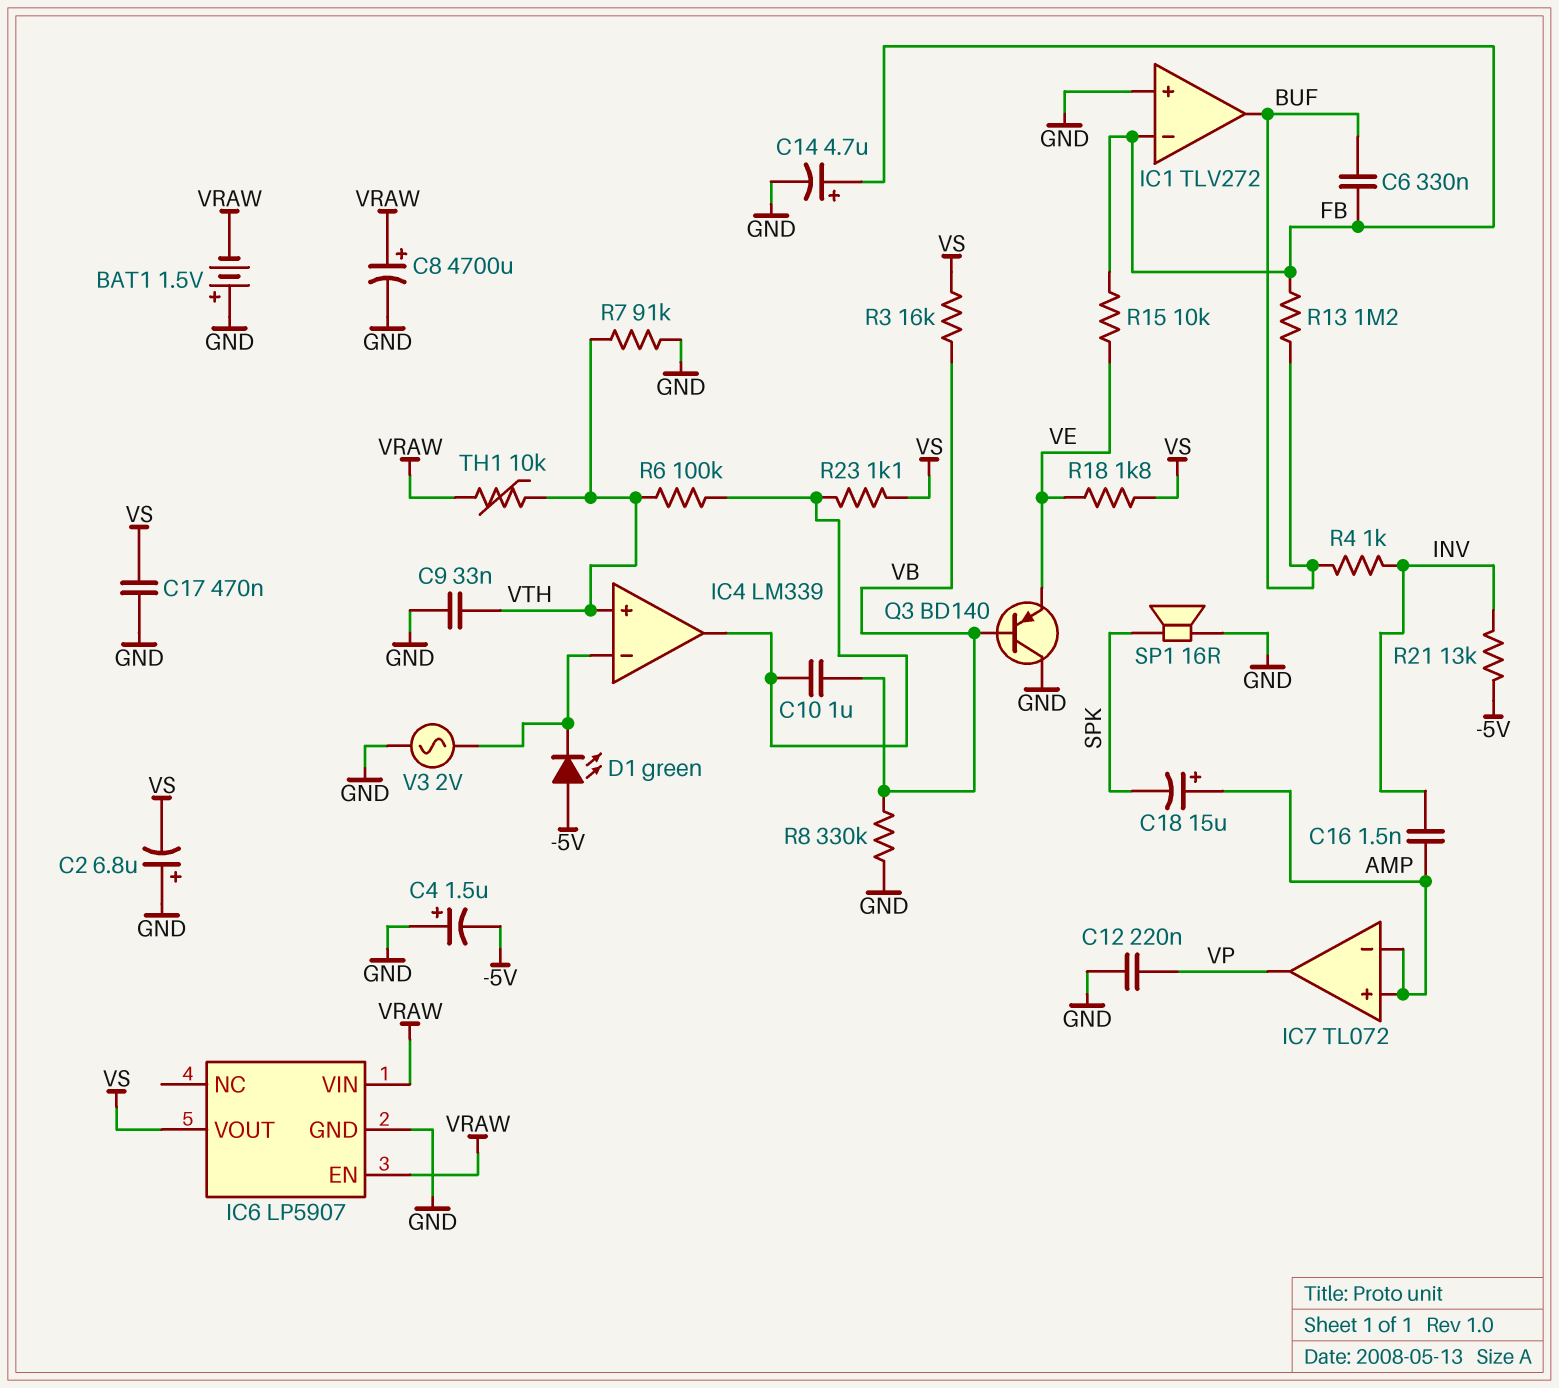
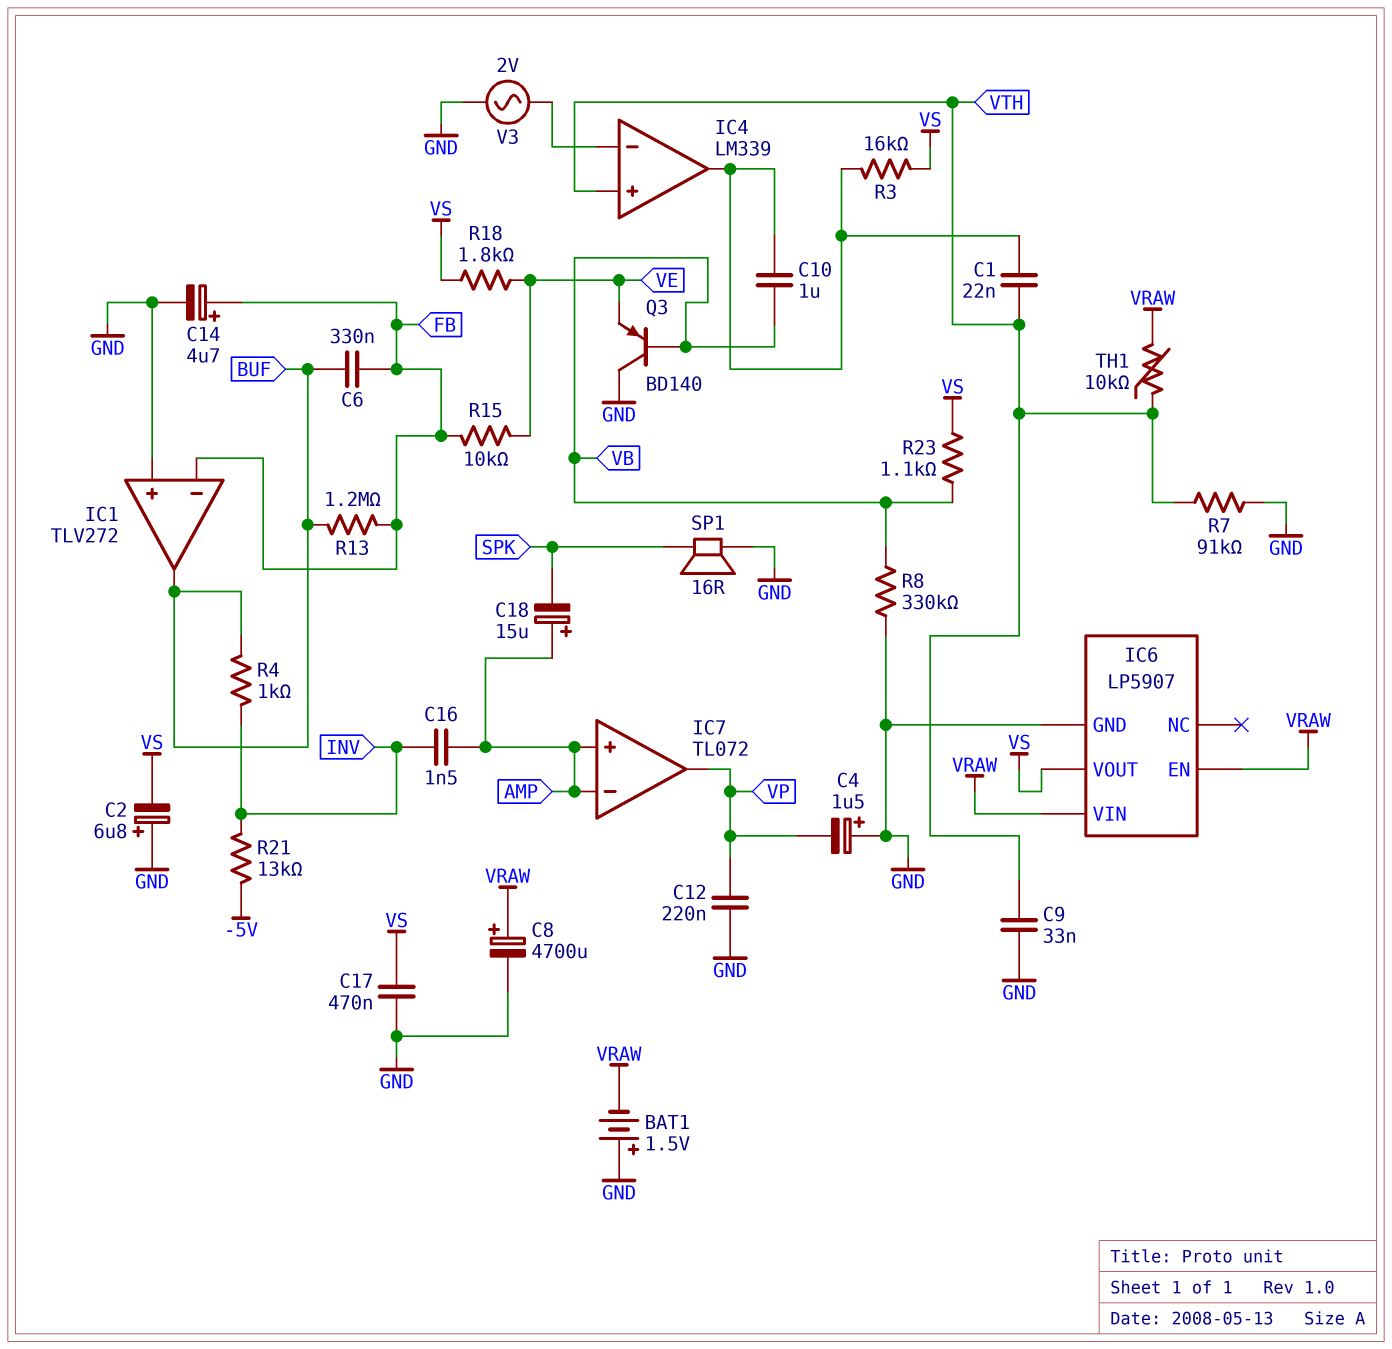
C1: none -> 22nF (IC4/out, VTH)
C4: 1.5uF (plus GND, minus -5V) -> 1.5uF (plus GND, minus VP)
D1: LED green (A -5V, K IC4/in-) -> none
R3: 16k (VB, VS) -> 16k (IC4/out, VS)
R6: 100k (IC4/out, VTH) -> none
R23: 1.1k (IC4/out, VS) -> 1.1k (VB, VS)

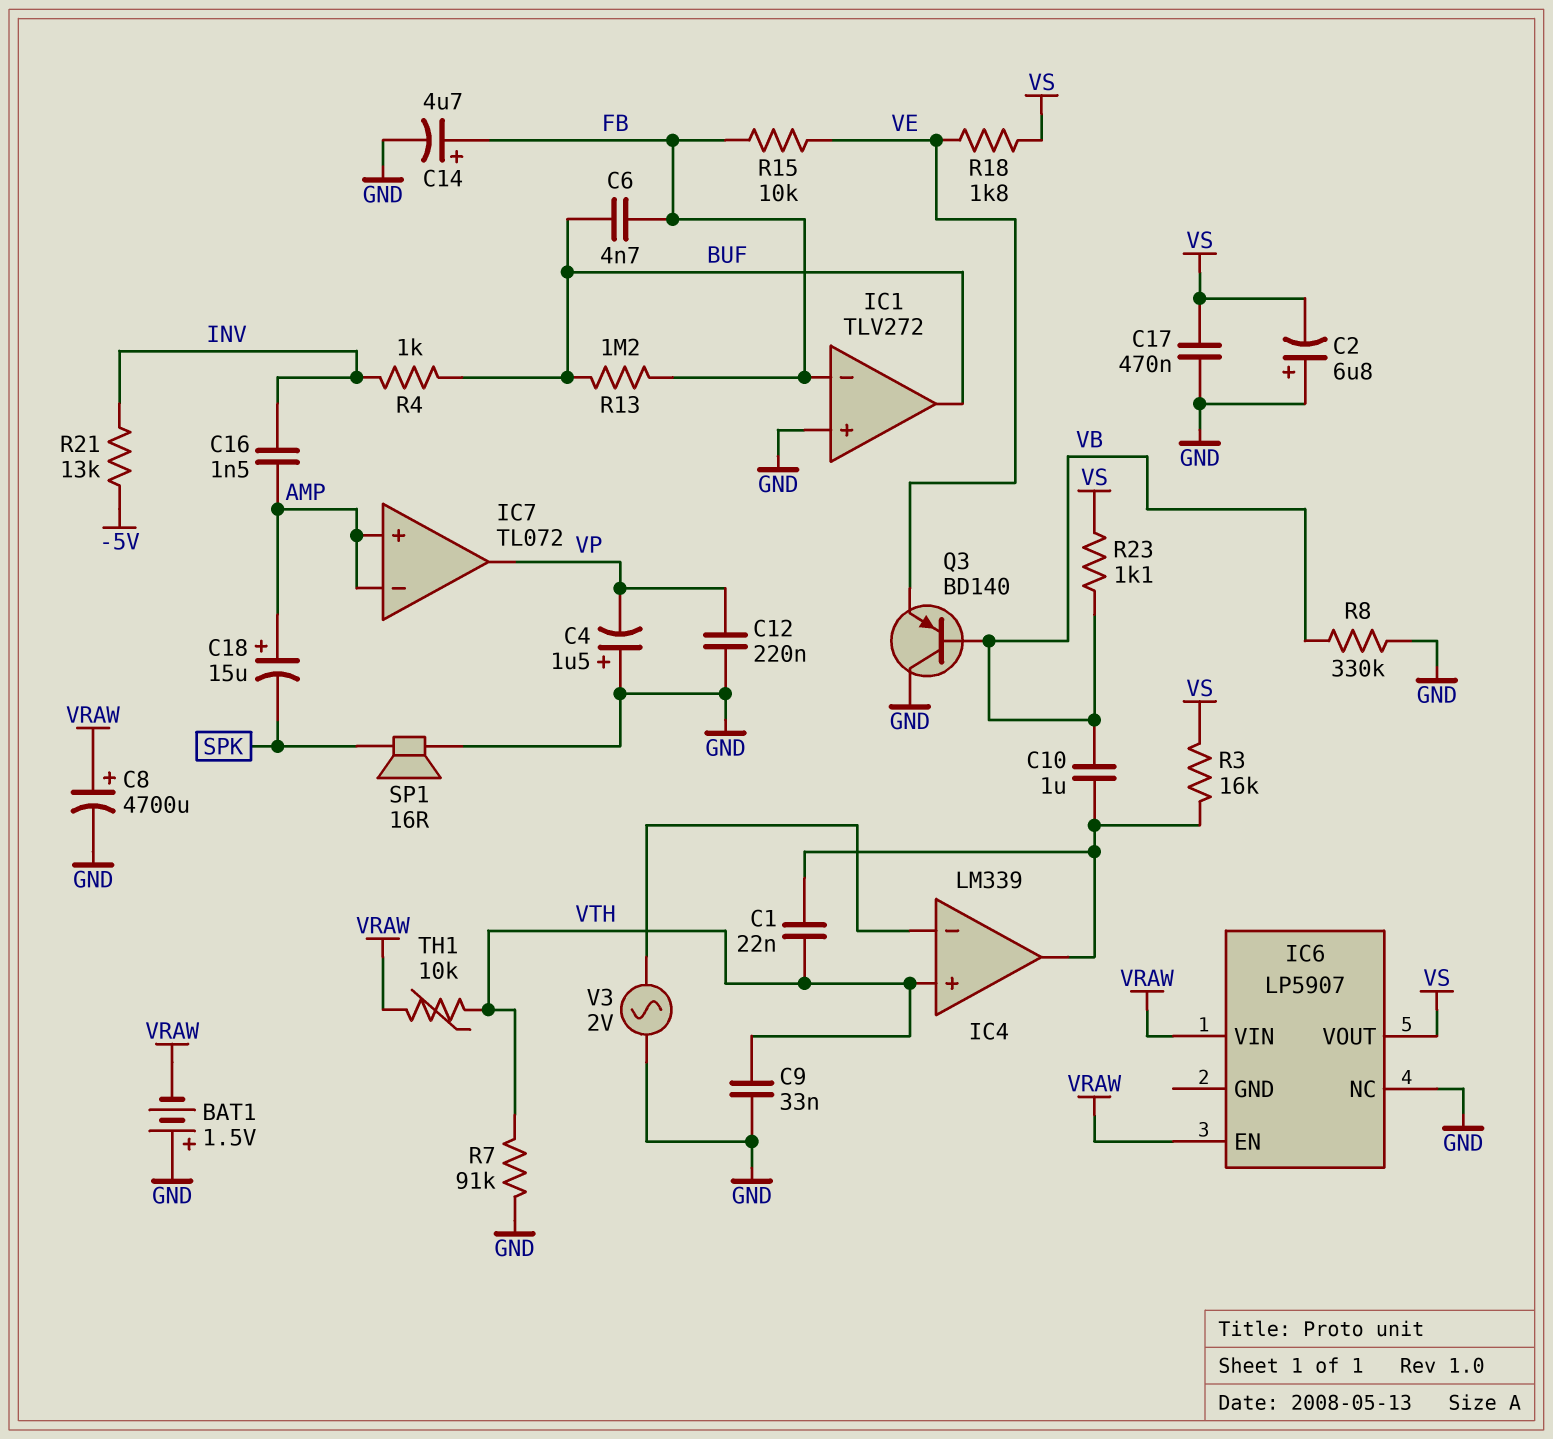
C6: 330nF (BUF, FB) -> 4.7nF (BUF, FB)
IC6 pin GND: GND -> none
IC6 pin NC: none -> GND

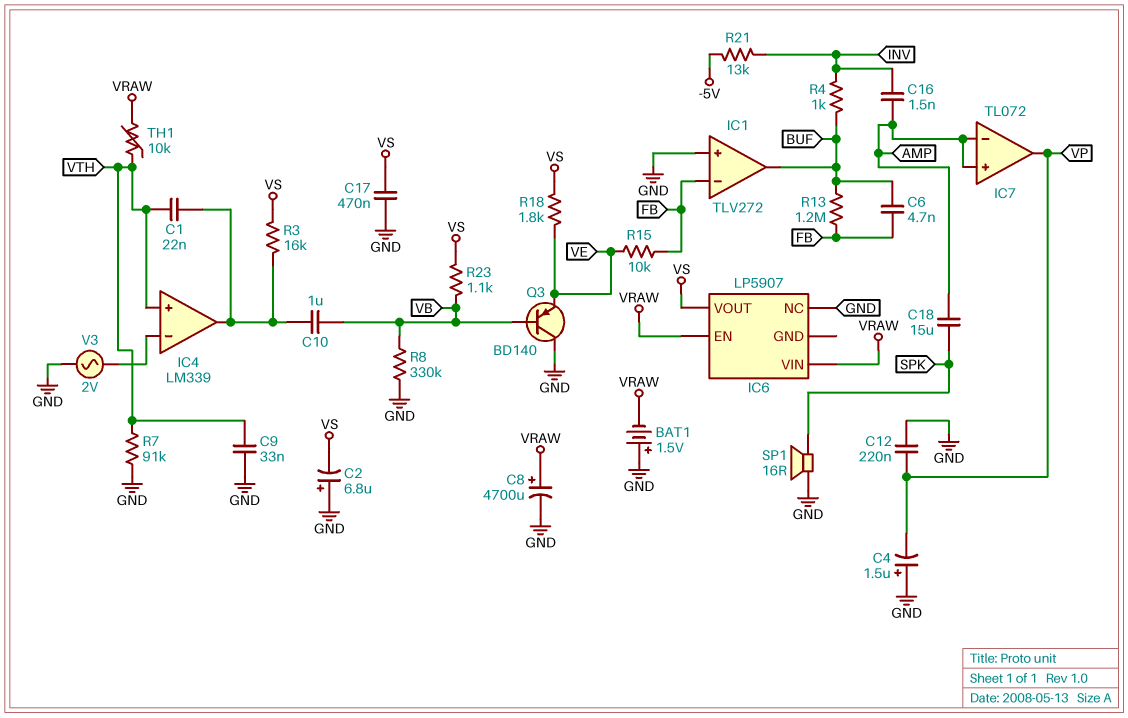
C14: 4.7uF (plus FB, minus GND) -> none
C18: 15uF (plus AMP, minus SPK) -> 15uF (AMP, SPK)

